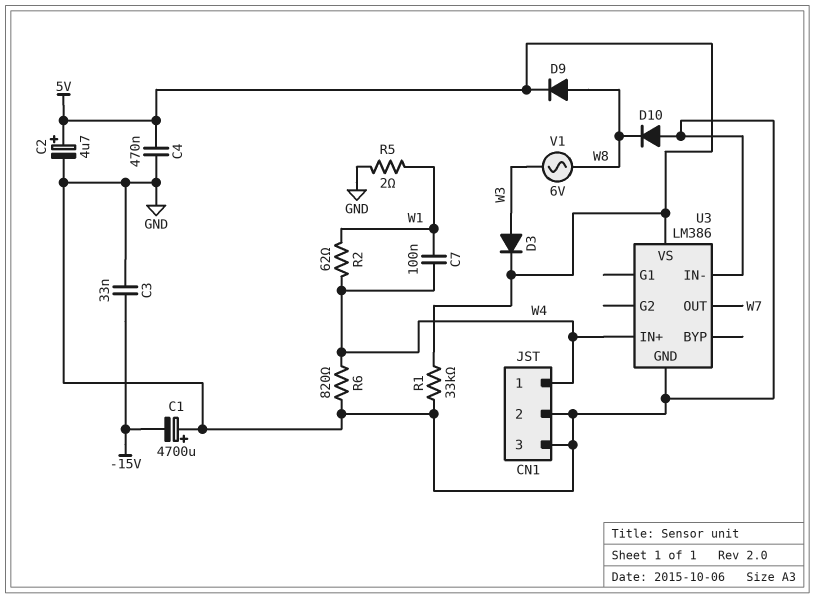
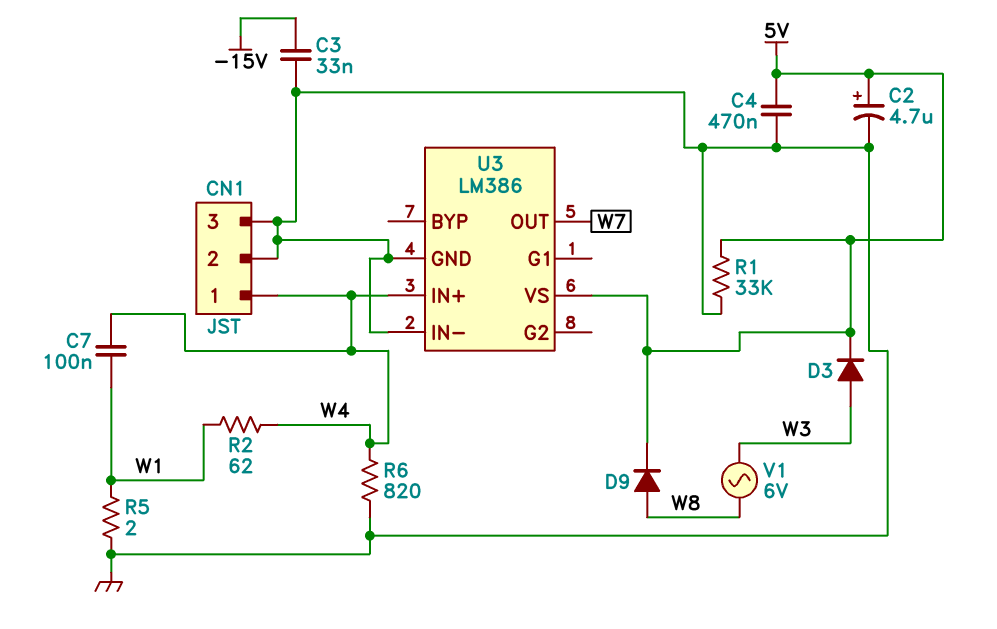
C1: 4700uF (plus GND, minus -15V) -> none
D10: diode (A GND, K W8) -> none

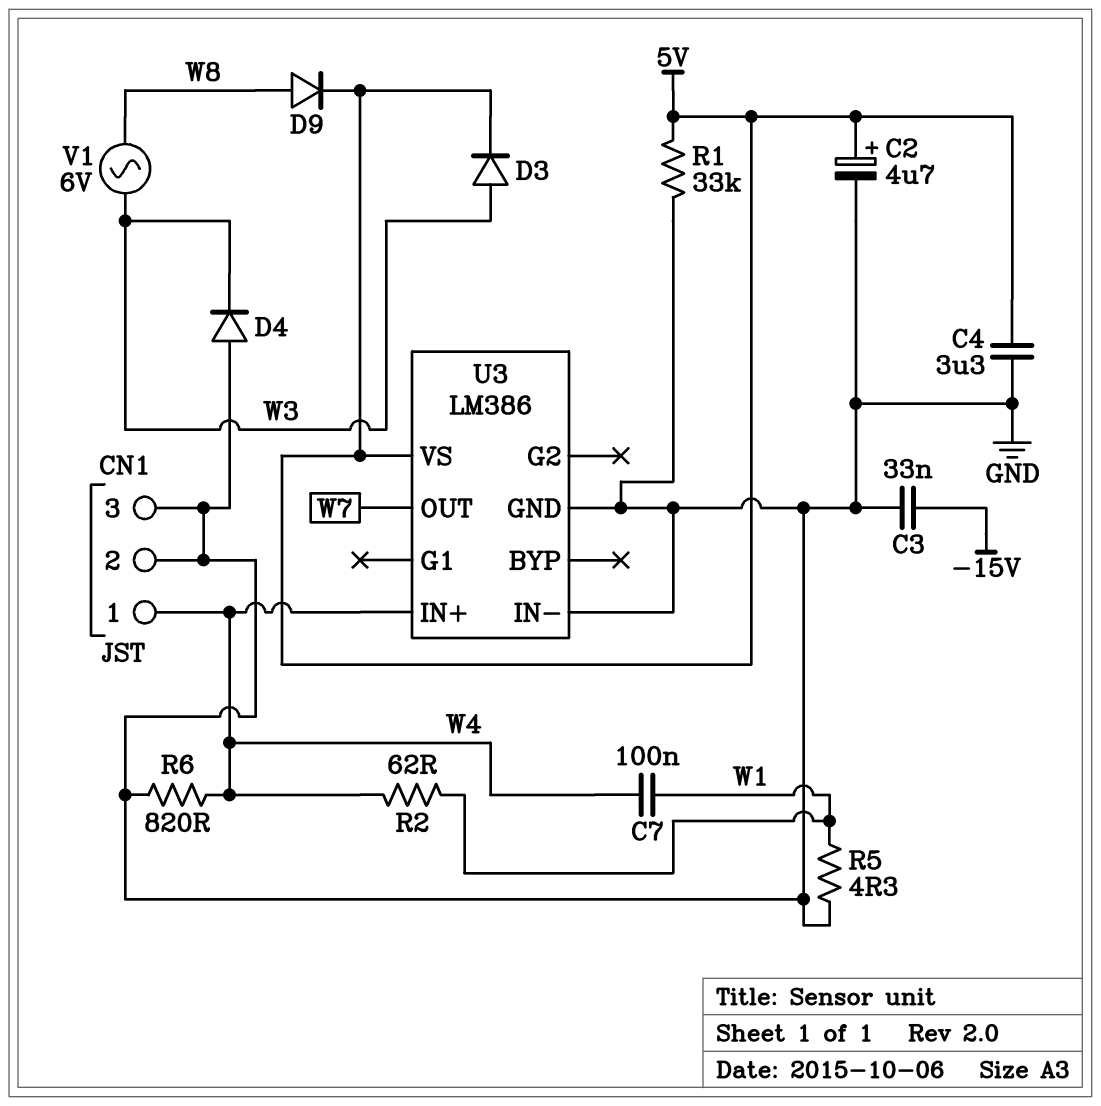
C4: 470nF (5V, GND) -> 3.3uF (5V, GND)
D4: none -> diode (A GND, K W3)
R5: 2 (GND, W1) -> 4.3 (GND, W1)

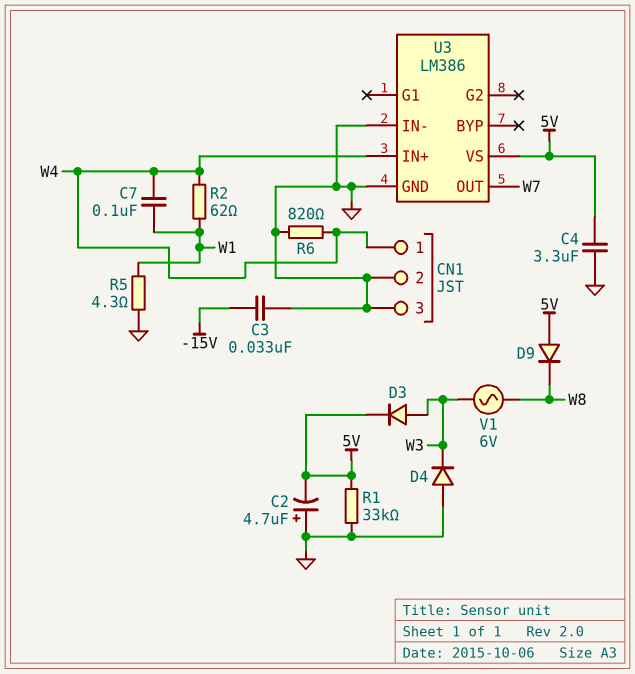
C2: 4.7uF (plus 5V, minus GND) -> 4.7uF (plus GND, minus 5V)
D9: diode (A W8, K 5V) -> diode (A 5V, K W8)

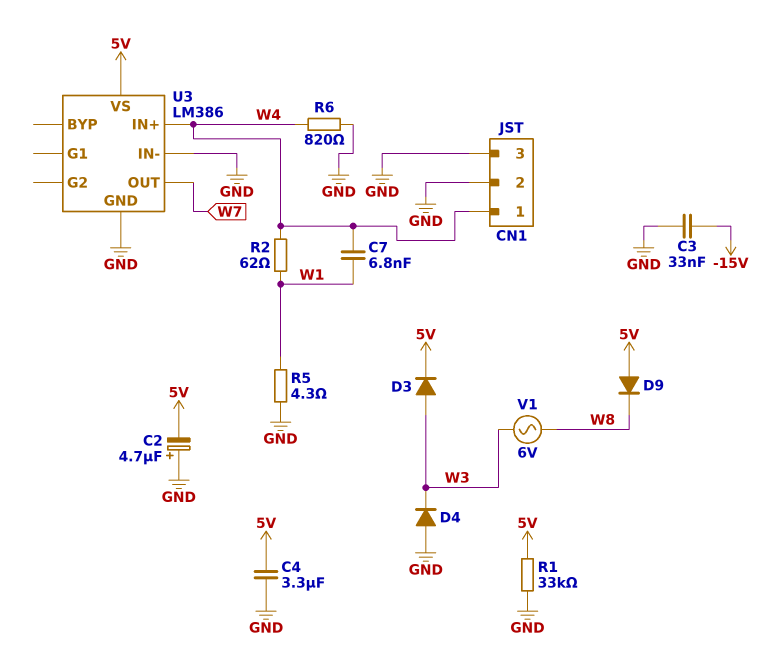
C7: 100nF (W1, W4) -> 6.8nF (W1, W4)

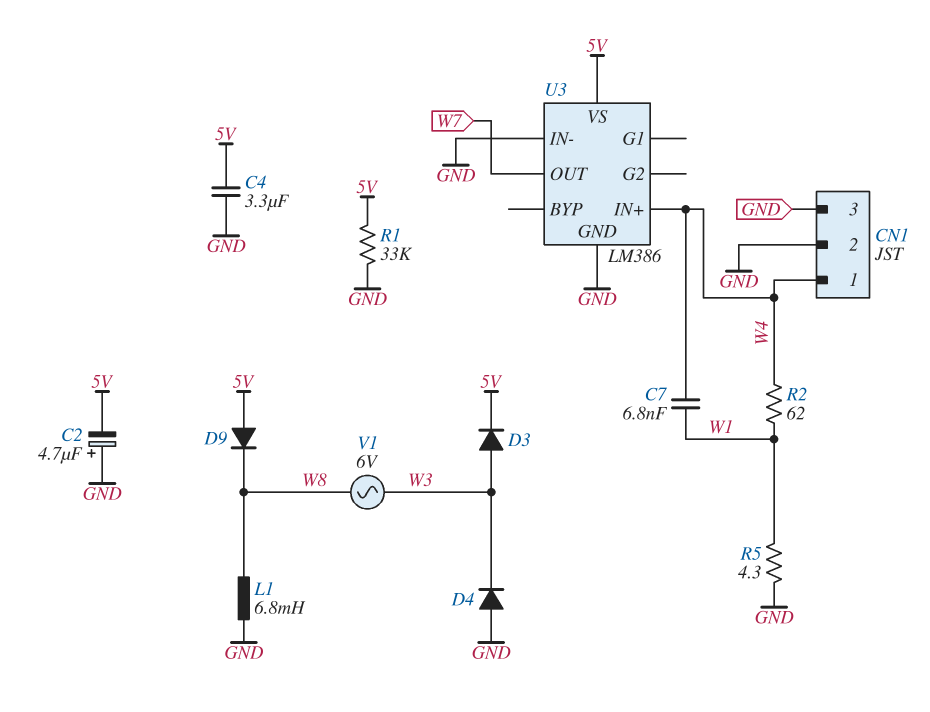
C3: 33nF (-15V, GND) -> none
L1: none -> 6.8mH (GND, W8)
R6: 820 (GND, W4) -> none

